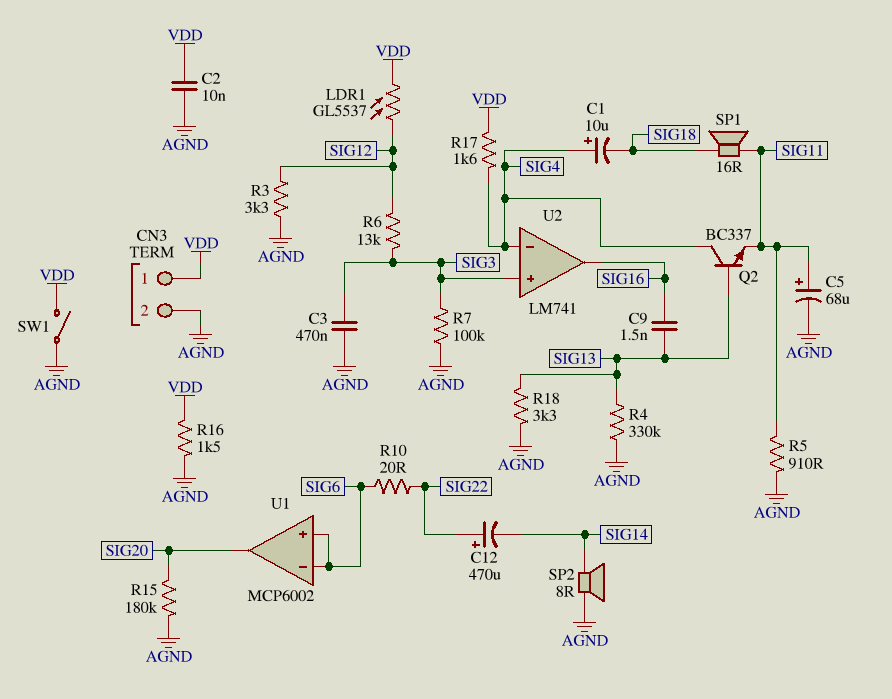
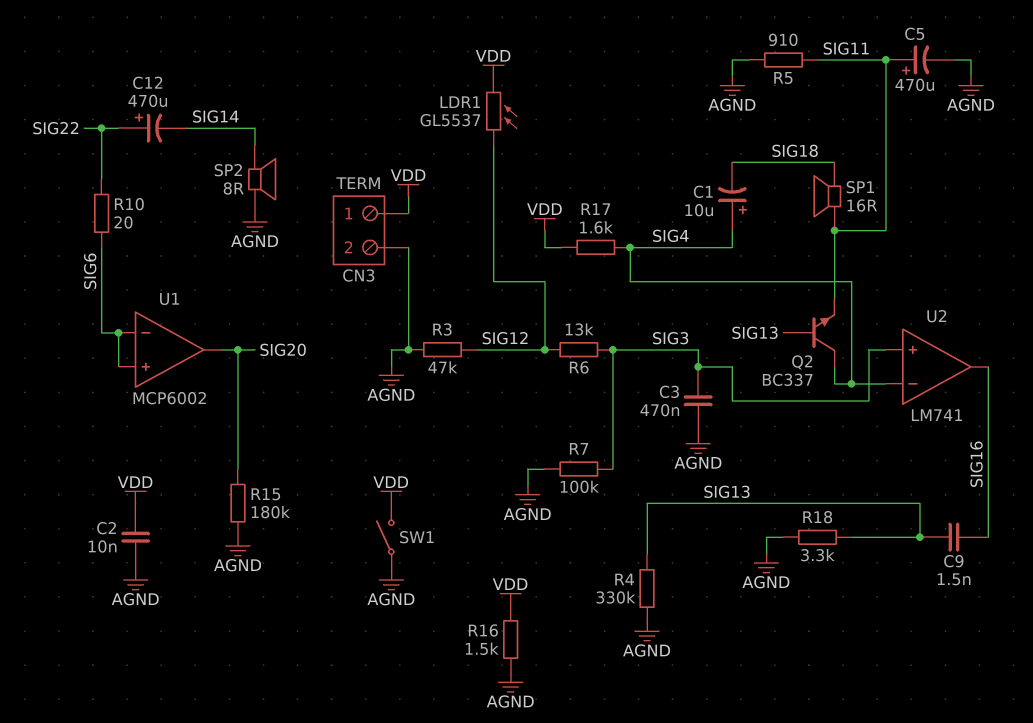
C5: 68uF (plus SIG11, minus AGND) -> 470uF (plus SIG11, minus AGND)
R3: 3.3k (AGND, SIG12) -> 47k (AGND, SIG12)

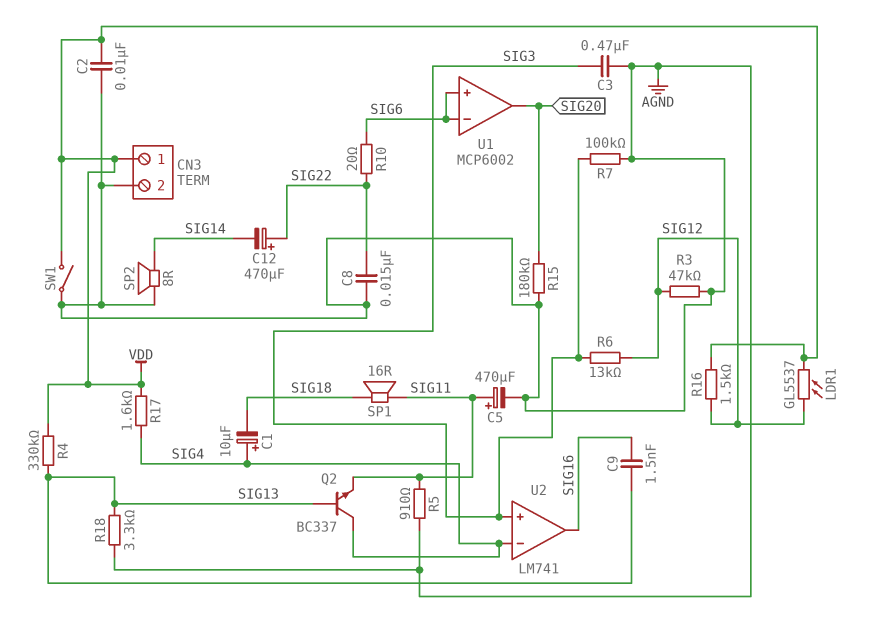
C8: none -> 15nF (AGND, SIG22)
R4: 330k (AGND, SIG13) -> 330k (SIG13, VDD)
R16: 1.5k (AGND, VDD) -> 1.5k (SIG12, VDD)

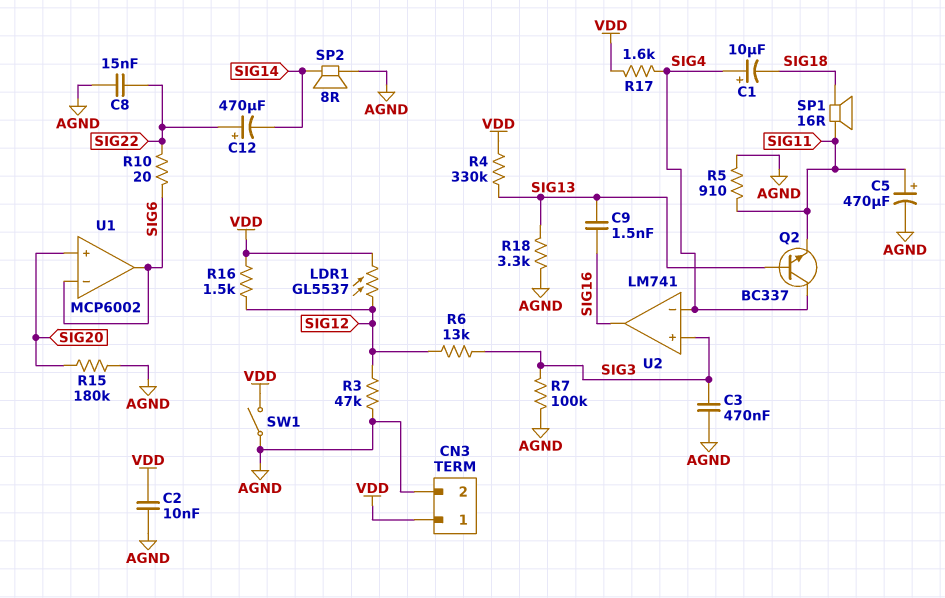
U1 pin in+: SIG6 -> SIG20
U1 pin out: SIG20 -> SIG6

